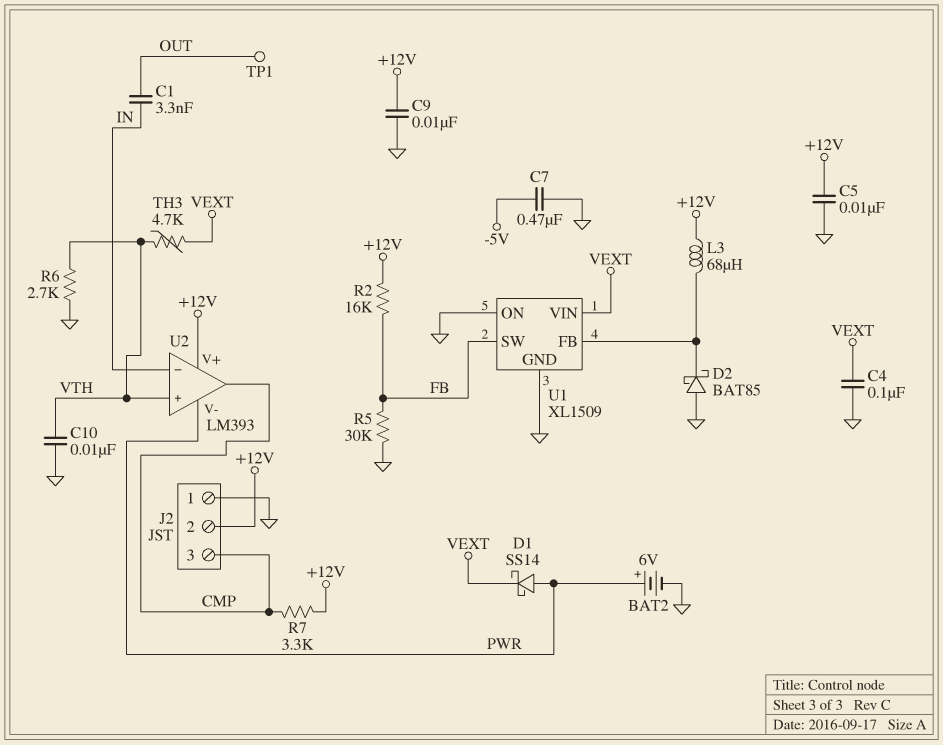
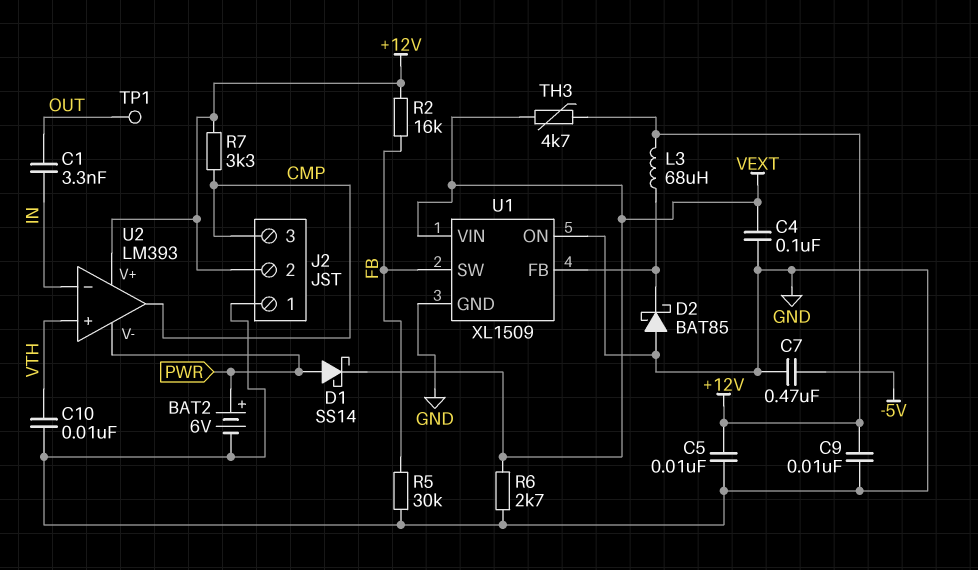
R6: 2.7k (GND, VTH) -> 2.7k (GND, VEXT)
TH3: 4.7k (VEXT, VTH) -> 4.7k (+12V, VEXT)

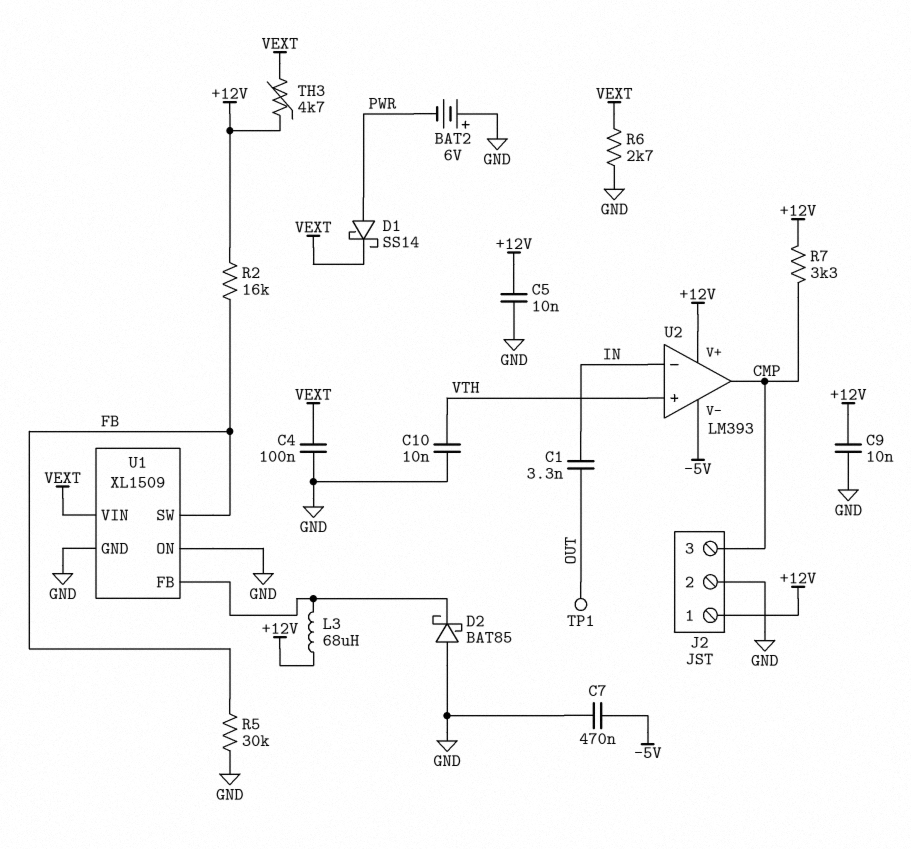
BAT2: 6V (plus PWR, minus GND) -> 6V (plus GND, minus PWR)
J2 pin 1: GND -> +12V
J2 pin 2: +12V -> GND
U2 pin V-: PWR -> -5V

